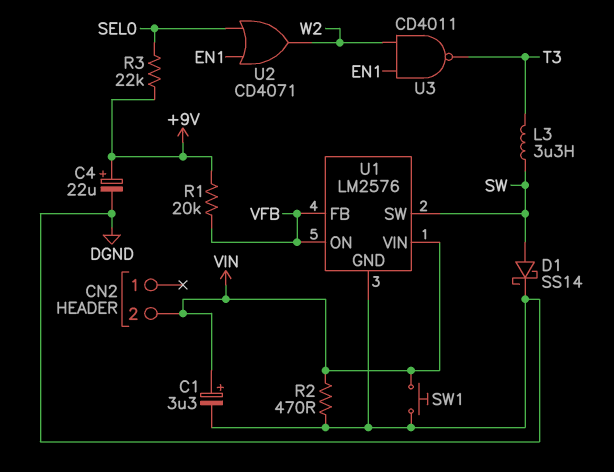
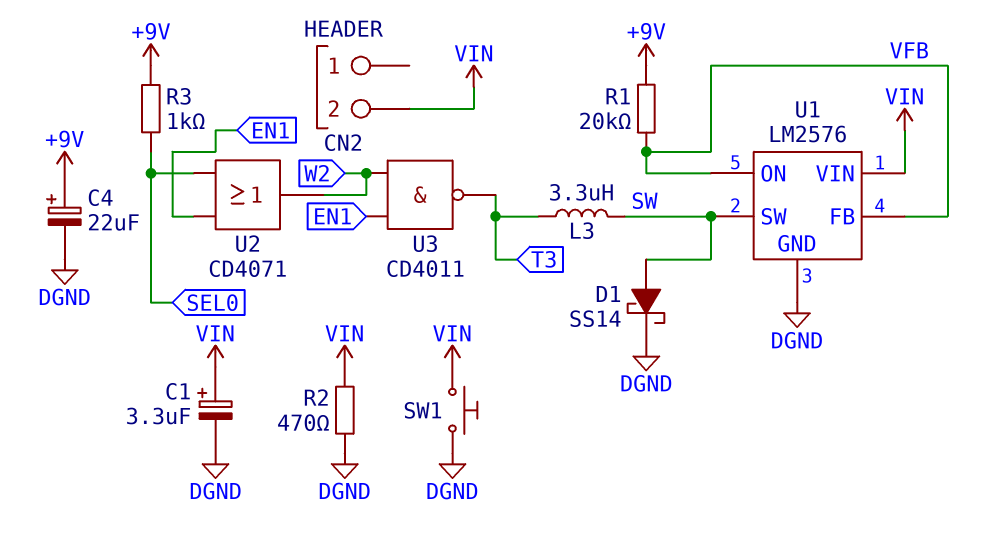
R3: 22k (+9V, SEL0) -> 1k (+9V, SEL0)

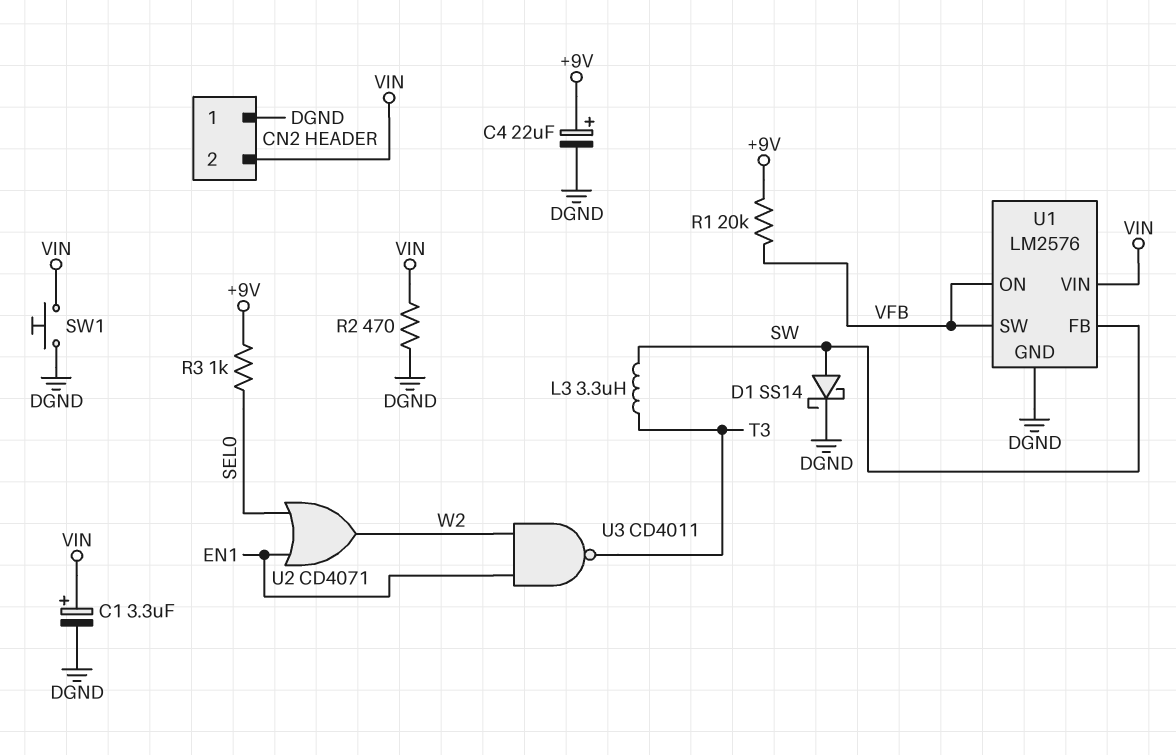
CN2 pin 1: none -> DGND
U1 pin FB: VFB -> SW
U1 pin SW: SW -> VFB

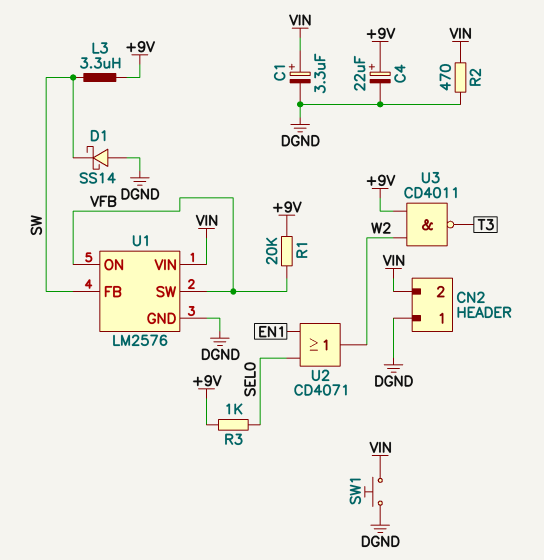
D1: schottky SS14 (A SW, K DGND) -> schottky SS14 (A DGND, K SW)
L3: 3.3uH (SW, T3) -> 3.3uH (+9V, SW)
U3: NAND CD4011 (in EN1, in W2, out T3) -> NAND CD4011 (in +9V, in W2, out T3)

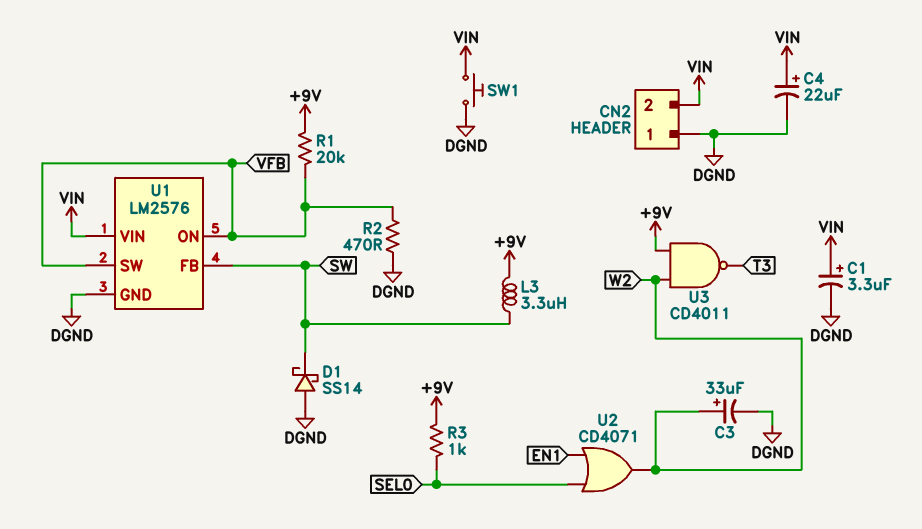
C3: none -> 33uF (plus W2, minus DGND)
C4: 22uF (plus +9V, minus DGND) -> 22uF (plus VIN, minus DGND)
R2: 470 (DGND, VIN) -> 470 (DGND, VFB)

